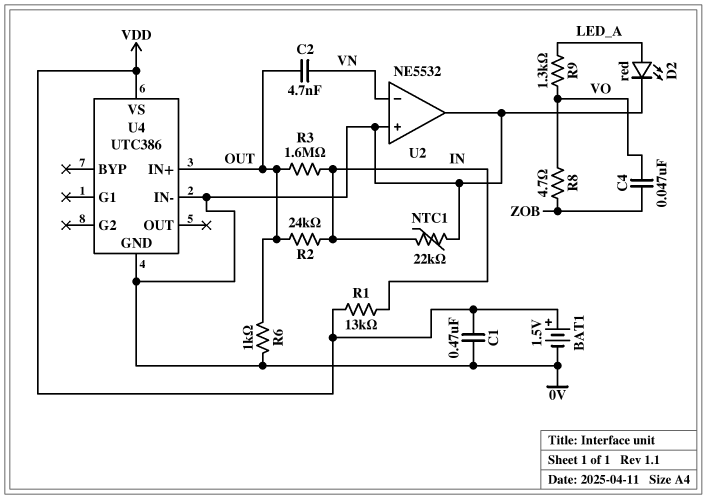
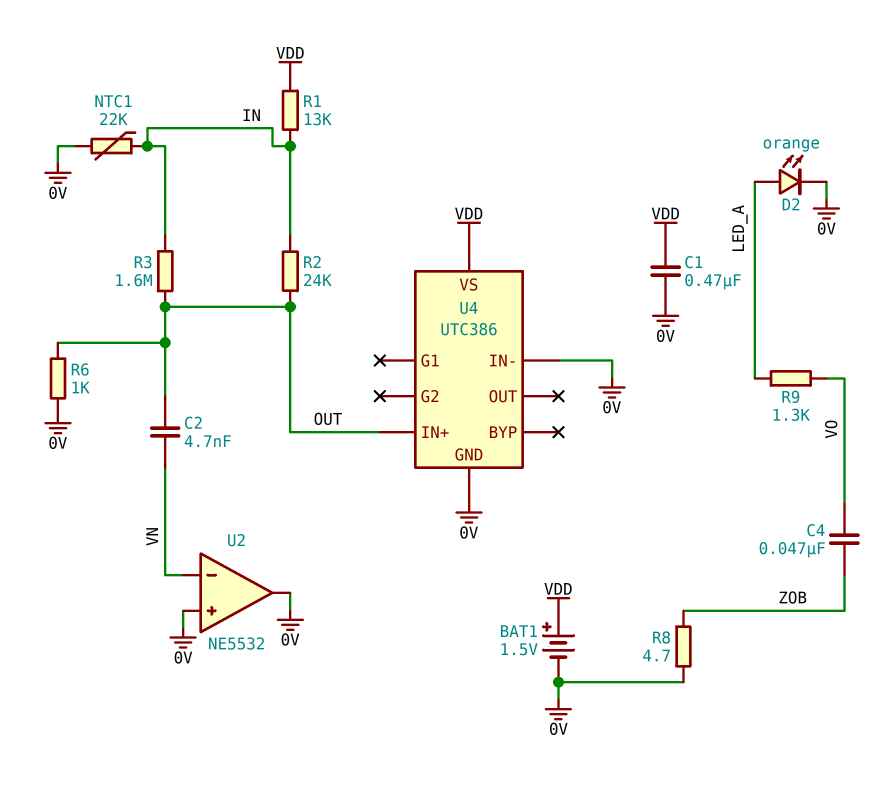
D2: LED red (A LED_A, K 0V) -> LED orange (A LED_A, K 0V)
R8: 4.7 (VO, ZOB) -> 4.7 (0V, ZOB)

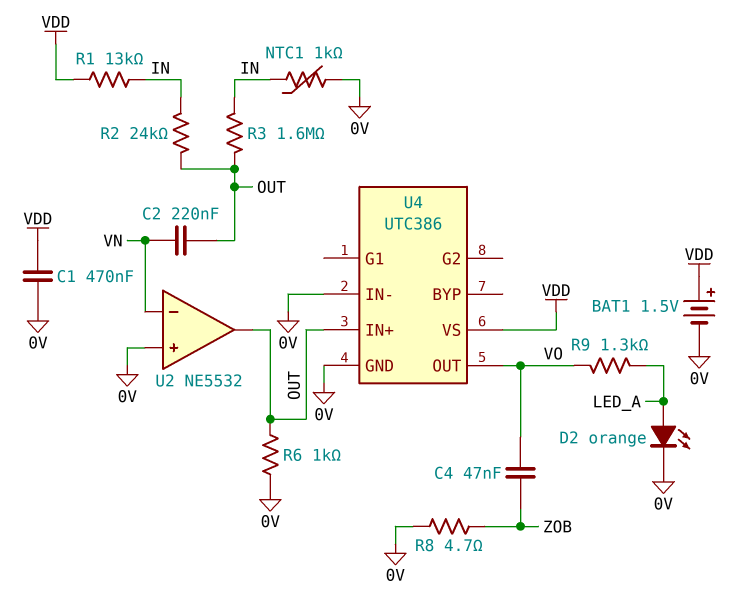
C2: 4.7nF (OUT, VN) -> 220nF (OUT, VN)
NTC1: 22k (0V, IN) -> 1k (0V, IN)
U2 pin out: 0V -> OUT
U4 pin OUT: none -> VO

